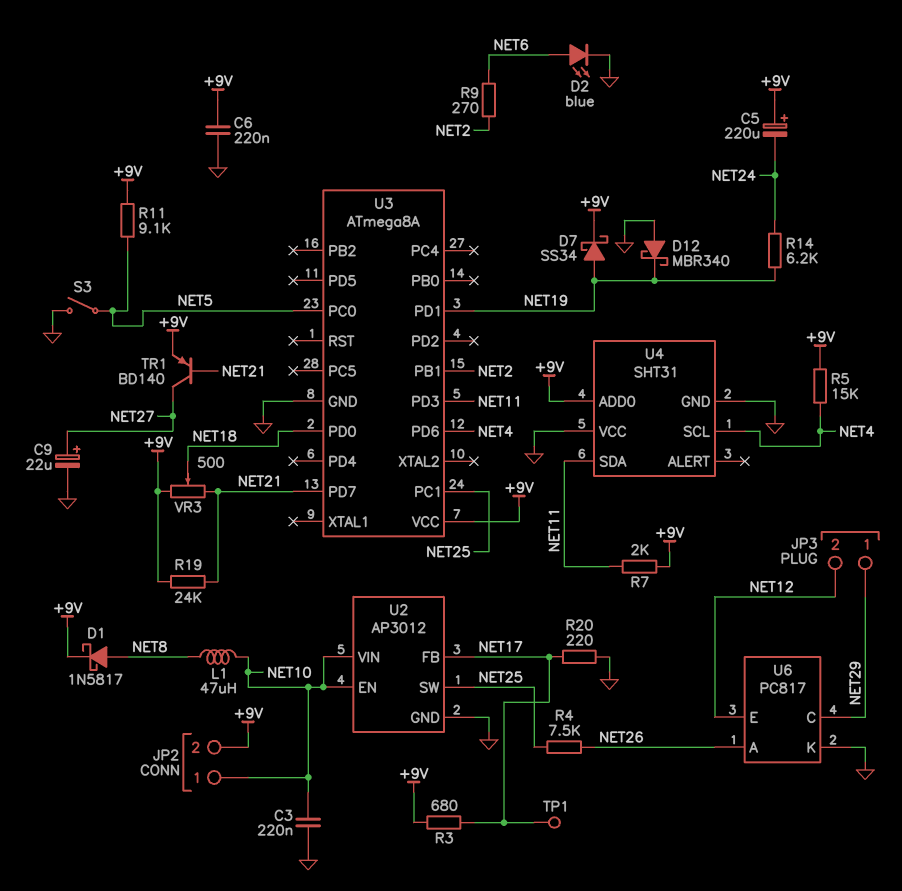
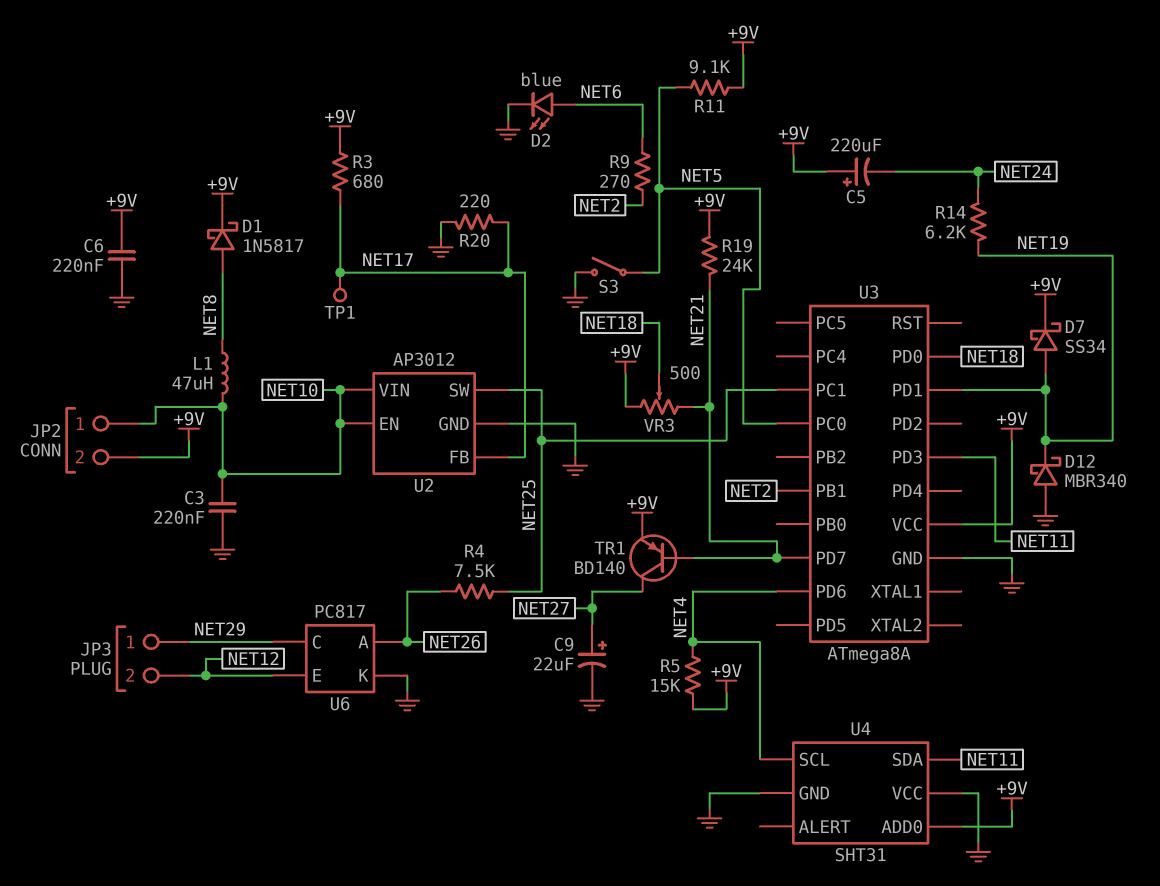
R7: 2k (+9V, NET11) -> none

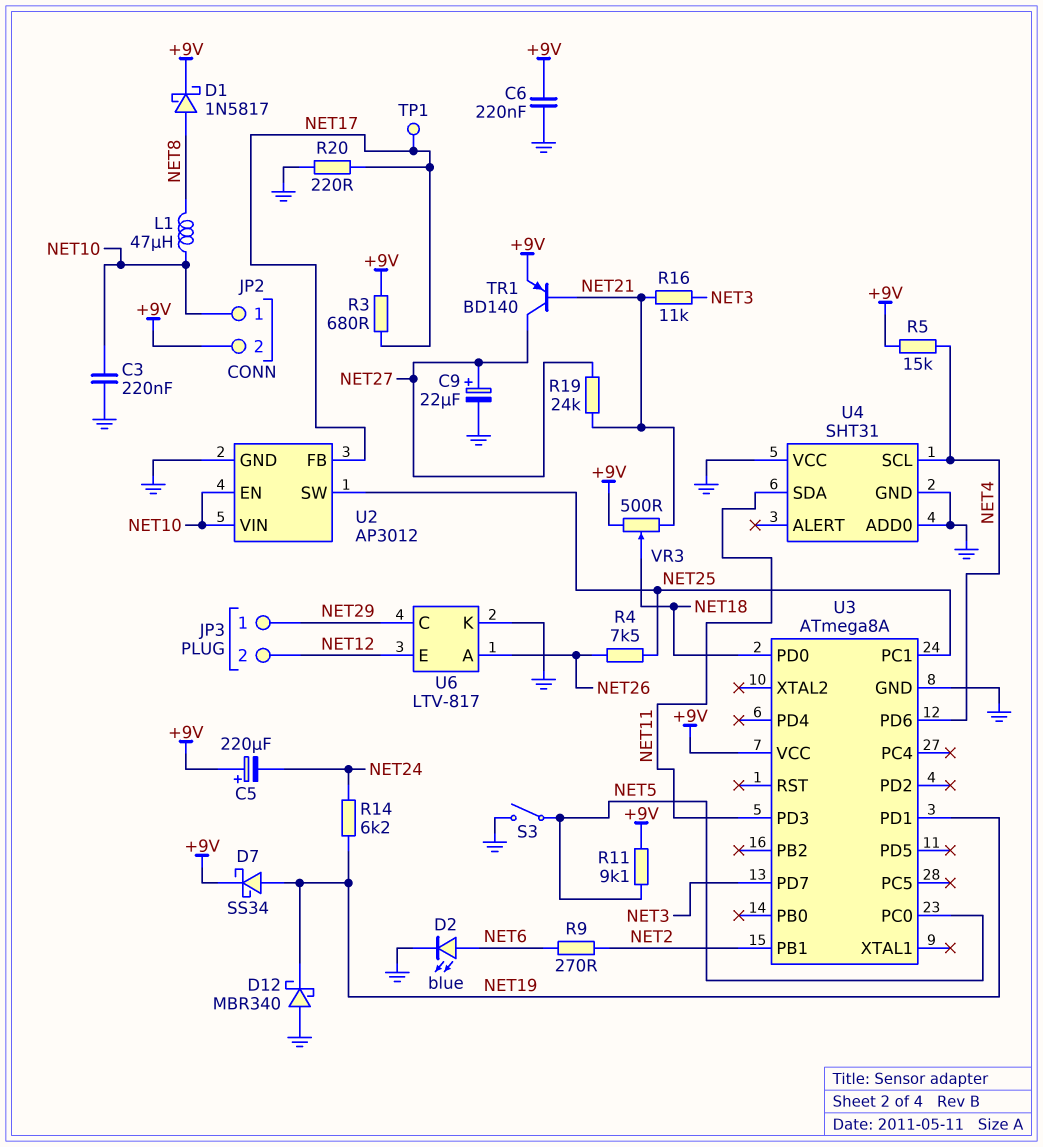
R16: none -> 11k (NET3, NET21)
R19: 24k (+9V, NET21) -> 24k (NET21, NET27)
U3 pin PD7: NET21 -> NET3
U4 pin ADD0: +9V -> GND
U6: PC817 -> LTV-817

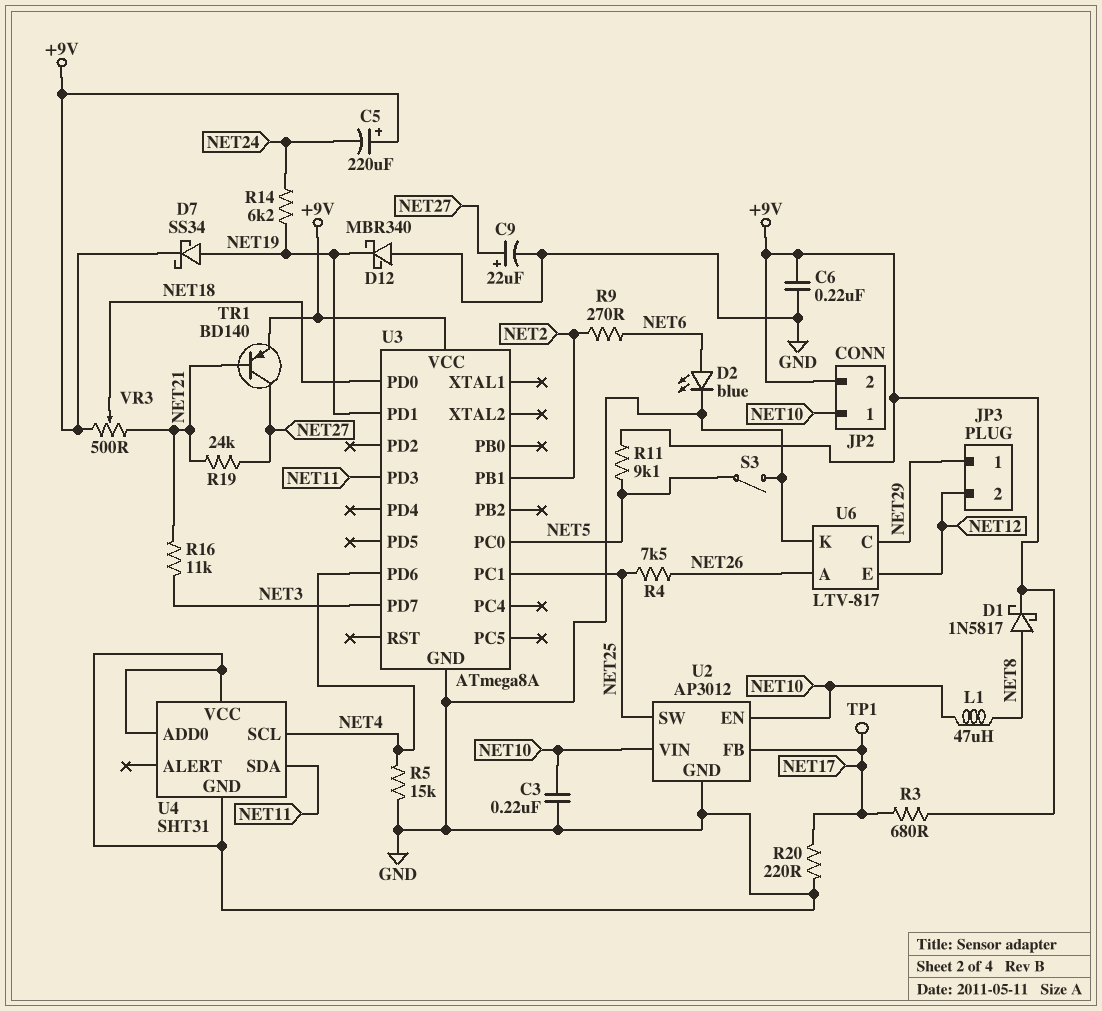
R5: 15k (+9V, NET4) -> 15k (GND, NET4)

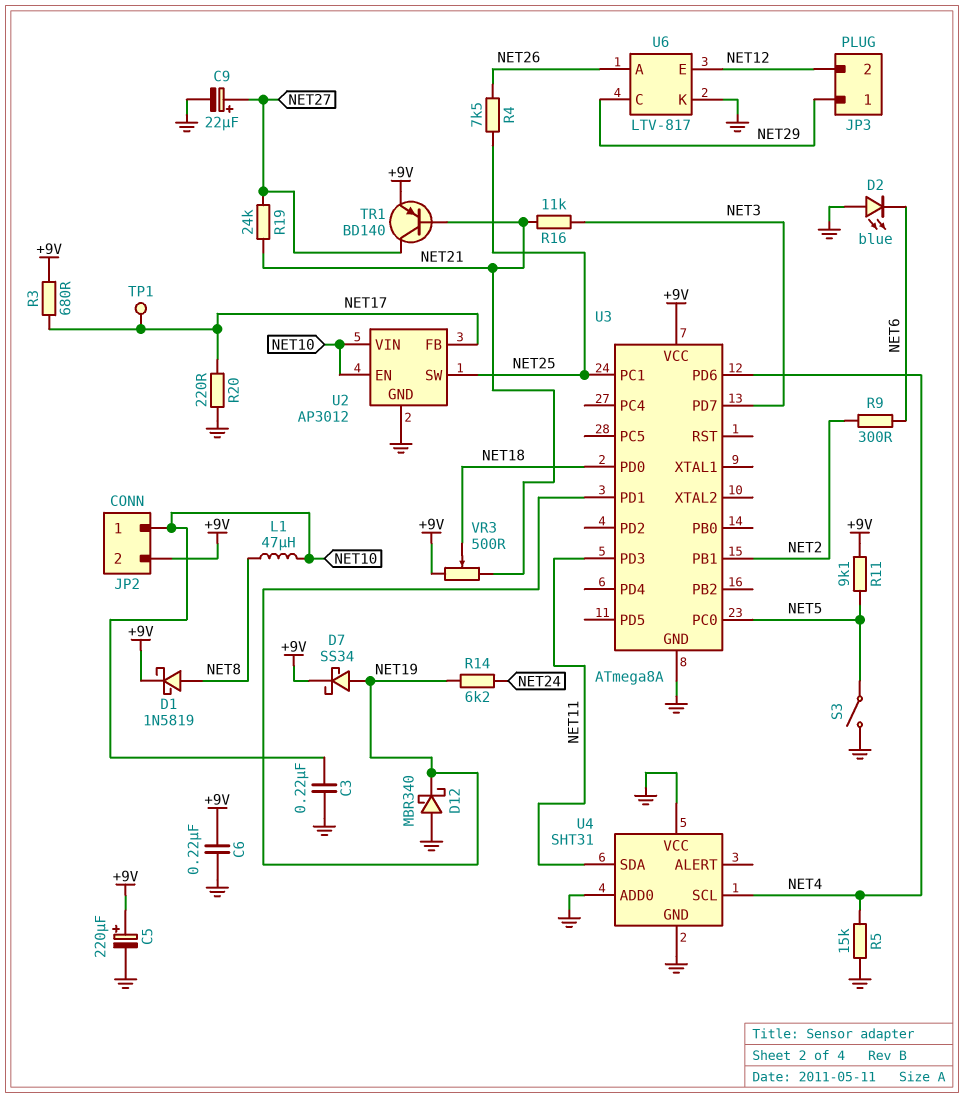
C5: 220uF (plus +9V, minus NET24) -> 220uF (plus +9V, minus GND)
D1: schottky 1N5817 (A NET8, K +9V) -> schottky 1N5819 (A NET8, K +9V)
D2: LED blue (A NET6, K GND) -> LED blue (A GND, K NET6)
R9: 270 (NET2, NET6) -> 300 (NET2, NET6)

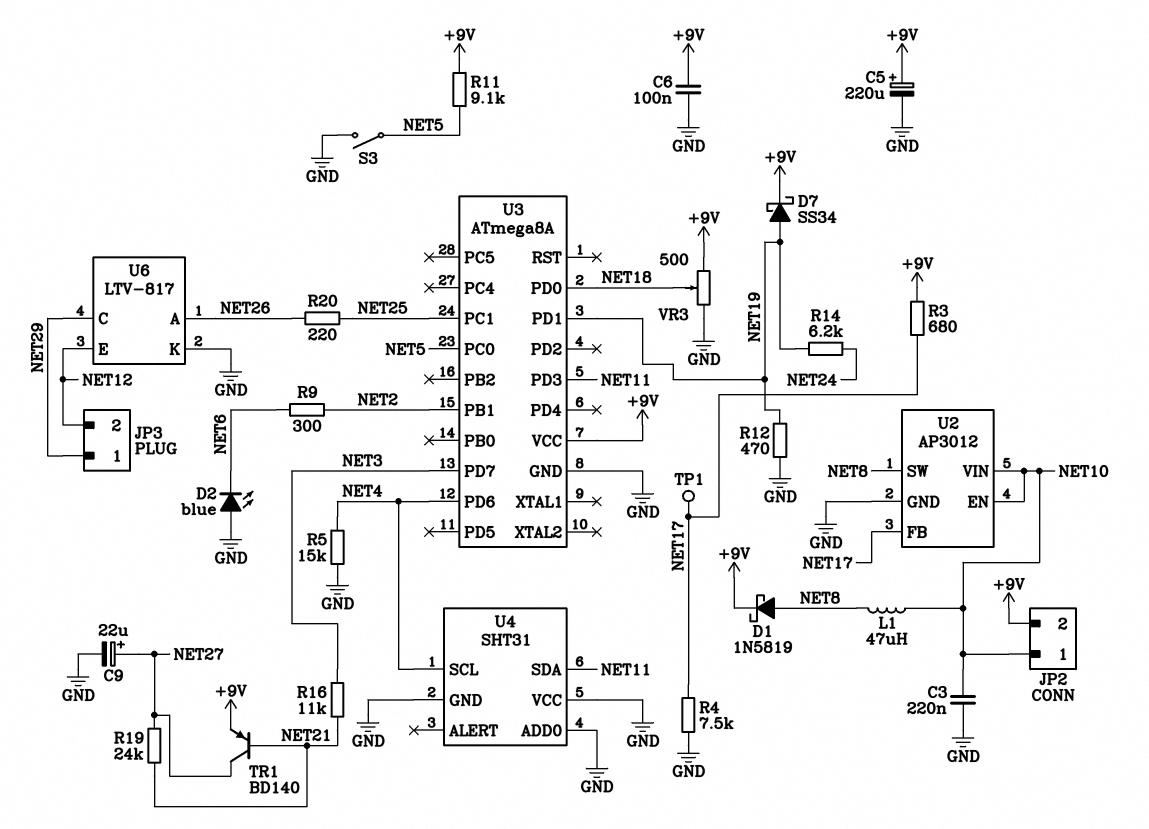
C6: 220nF (+9V, GND) -> 100nF (+9V, GND)
D12: schottky MBR340 (A GND, K NET19) -> none
R4: 7.5k (NET25, NET26) -> 7.5k (GND, NET17)
R12: none -> 470 (GND, NET19)
R20: 220 (GND, NET17) -> 220 (NET25, NET26)
U2 pin SW: NET25 -> NET8
VR3: 500 (+9V, NET21, wiper NET18) -> 500 (+9V, GND, wiper NET18)

